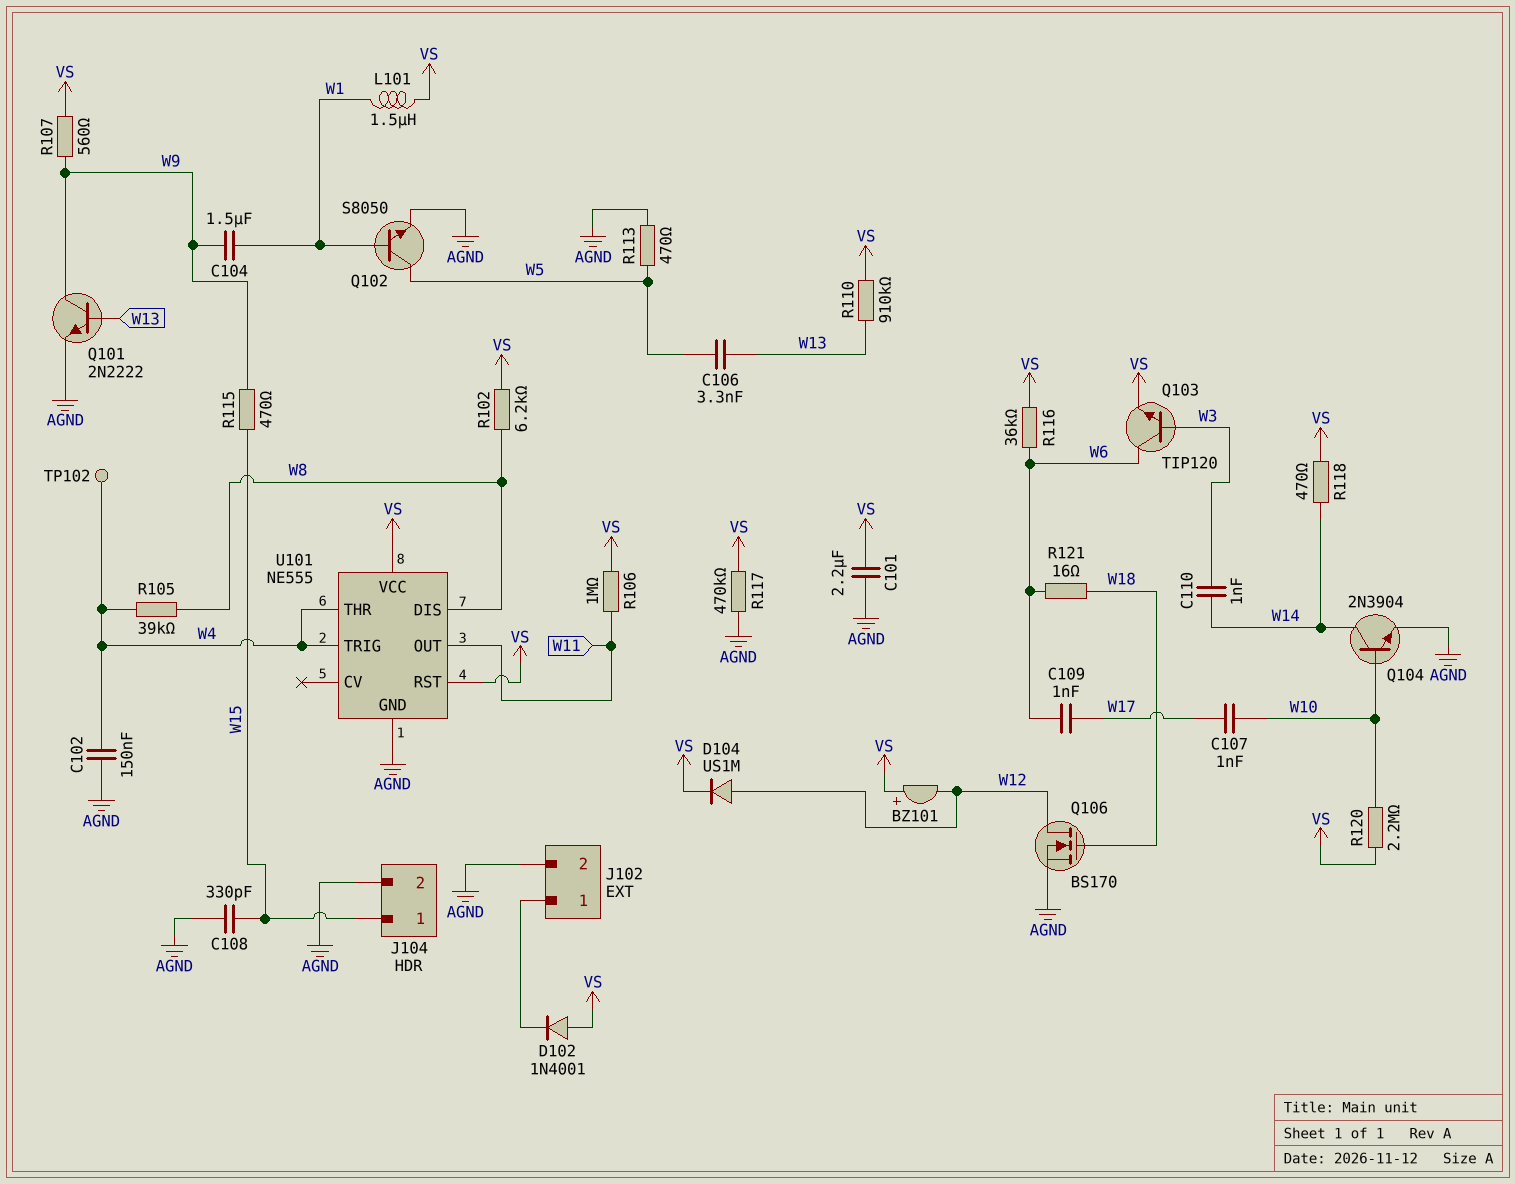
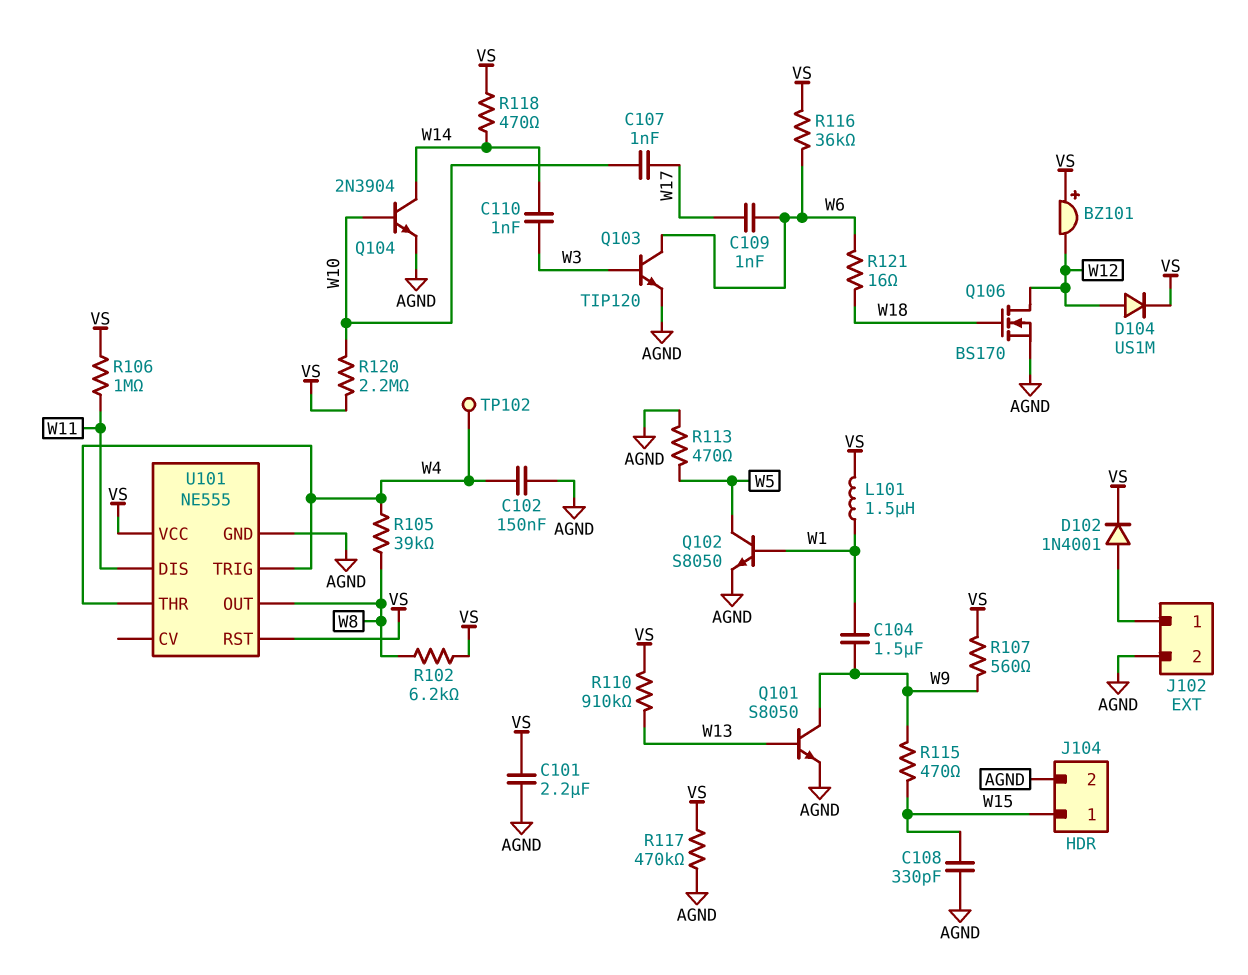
C106: 3.3nF (W5, W13) -> none
D102: diode 1N4001 (A VS, K J102/1) -> diode 1N4001 (A J102/1, K VS)
Q101: NPN 2N2222 (B W13, C W9, E AGND) -> NPN S8050 (B W13, C W9, E AGND)
Q103: NPN TIP120 (B W3, C W6, E VS) -> NPN TIP120 (B W3, C W6, E AGND)
U101 pin DIS: W8 -> W11
U101 pin OUT: W11 -> W8

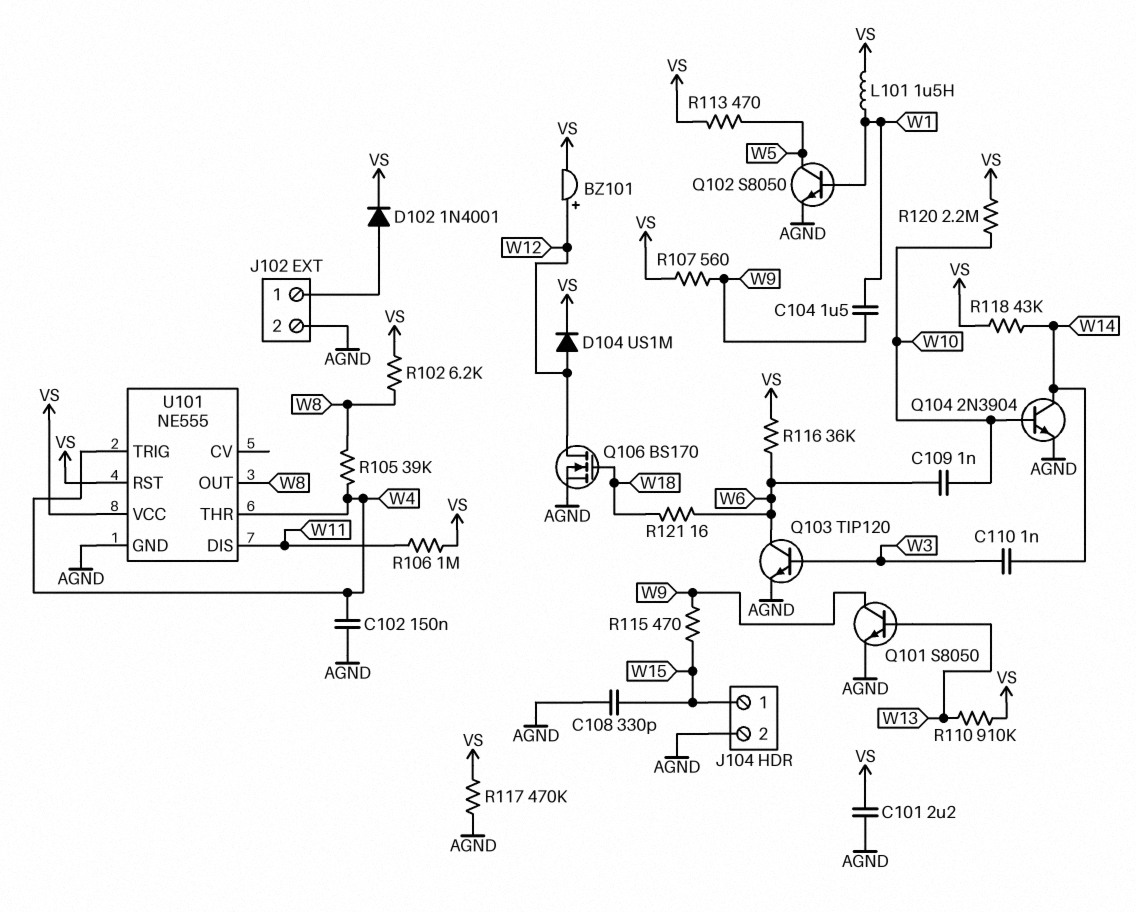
BZ101: buzzer (plus VS, minus W12) -> buzzer (plus W12, minus VS)
C107: 1nF (W10, W17) -> none
C109: 1nF (W6, W17) -> 1nF (W6, W10)
R113: 470 (AGND, W5) -> 470 (VS, W5)
R118: 470 (VS, W14) -> 43k (VS, W14)
TP102: test point (W4) -> none

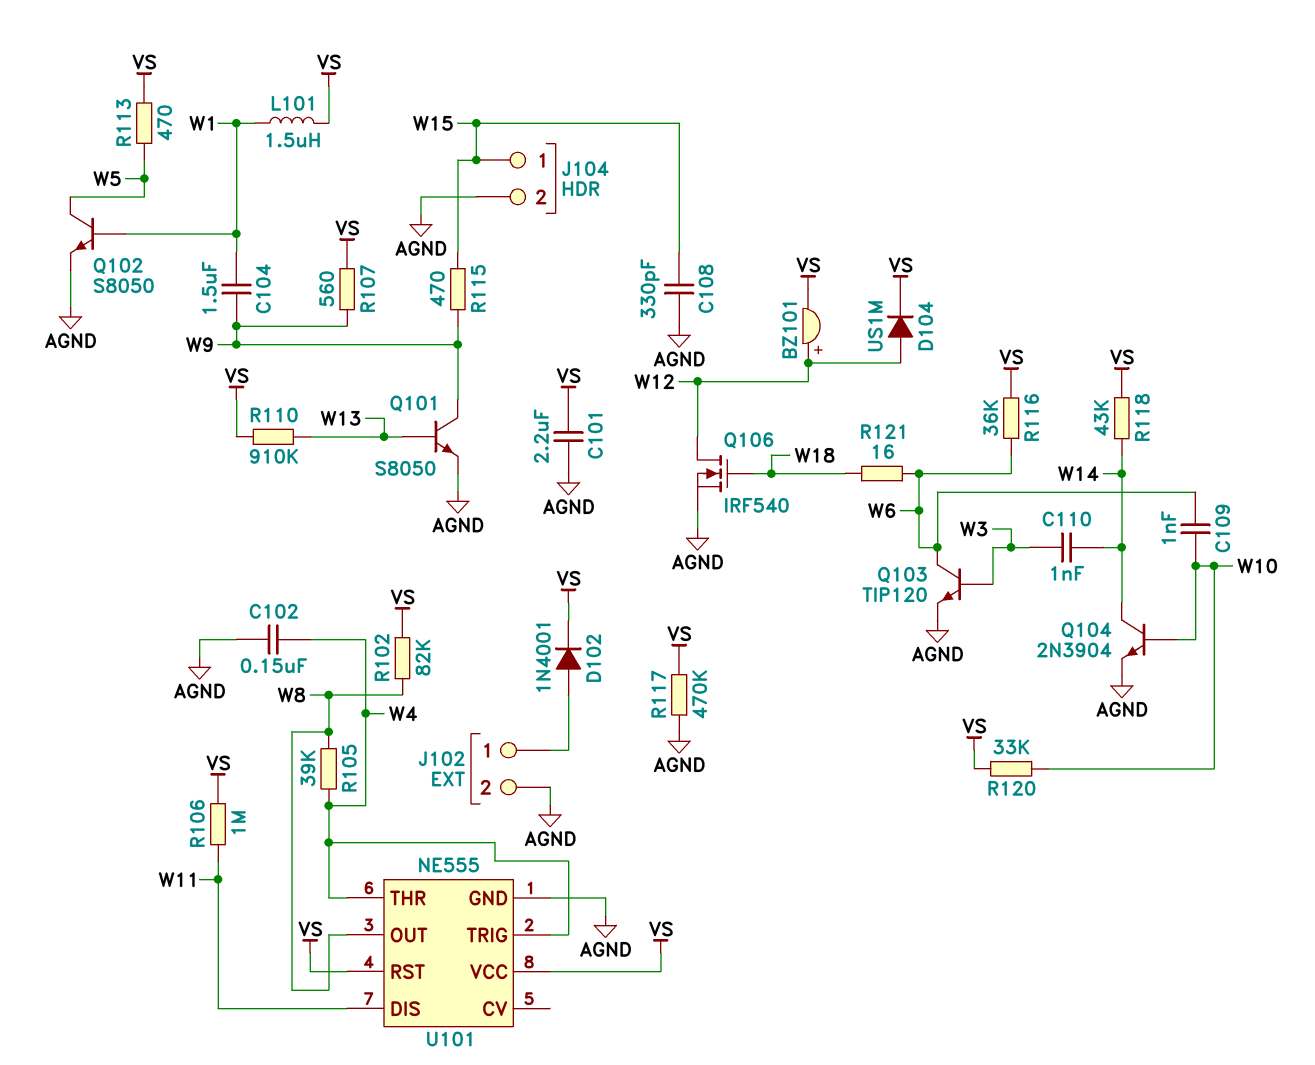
Q106: NMOS BS170 (G W18, D W12, S AGND) -> NMOS IRF540 (G W18, D W12, S AGND)
R102: 6.2k (VS, W8) -> 82k (VS, W8)
R120: 2.2M (VS, W10) -> 33k (VS, W10)

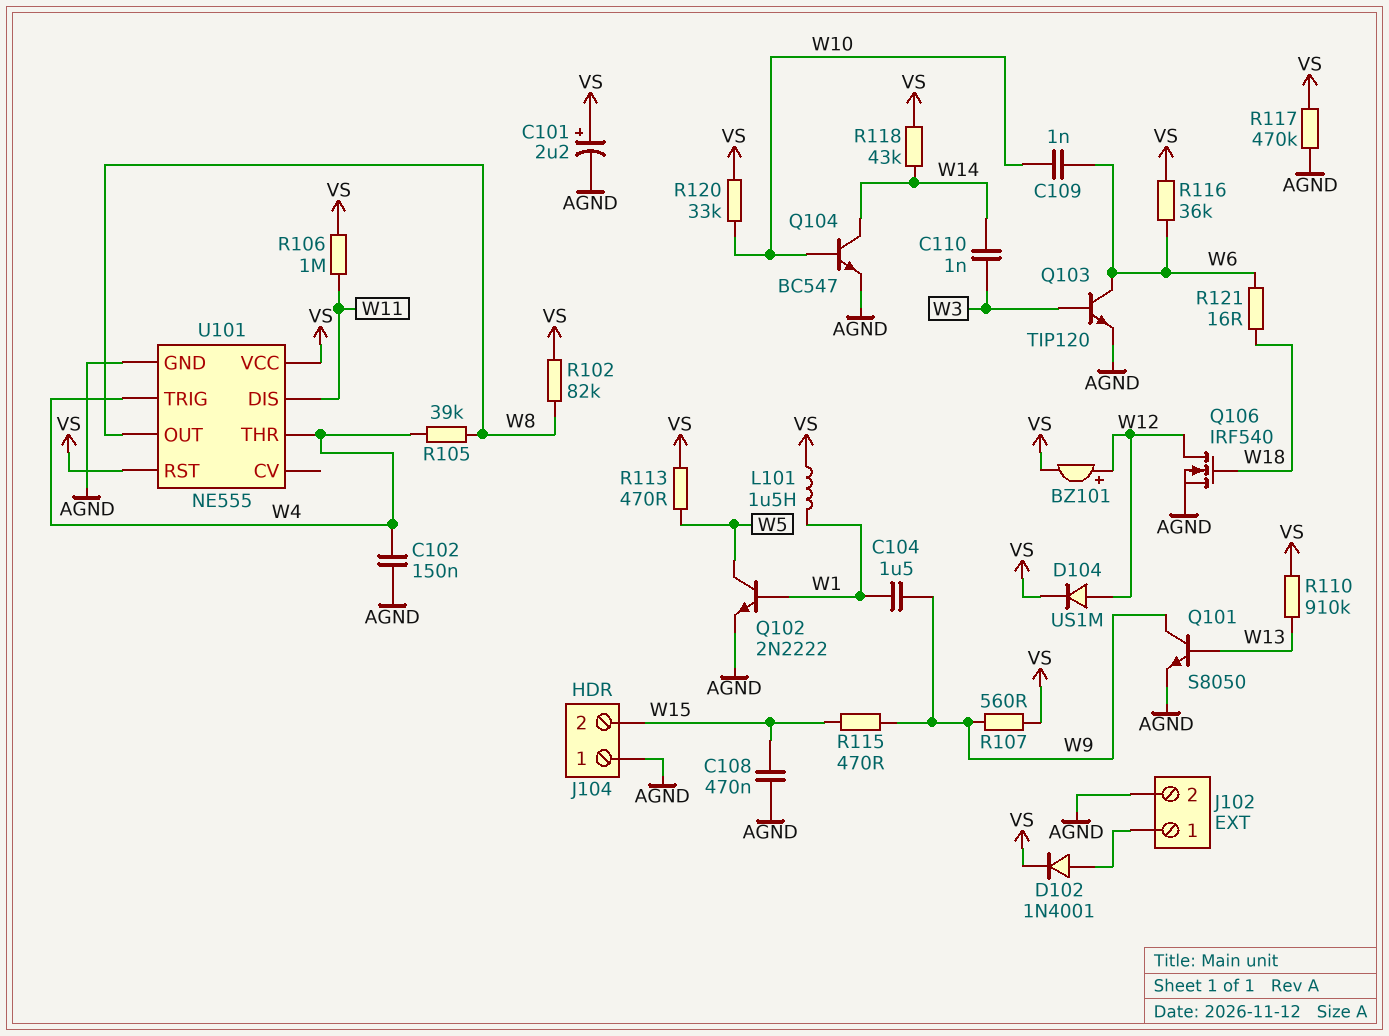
C101: 2.2uF (AGND, VS) -> 2.2uF (plus VS, minus AGND)
C108: 330pF (AGND, W15) -> 470nF (AGND, W15)
J104 pin 1: W15 -> AGND
J104 pin 2: AGND -> W15
Q102: NPN S8050 (B W1, C W5, E AGND) -> NPN 2N2222 (B W1, C W5, E AGND)
Q104: NPN 2N3904 (B W10, C W14, E AGND) -> NPN BC547 (B W10, C W14, E AGND)

